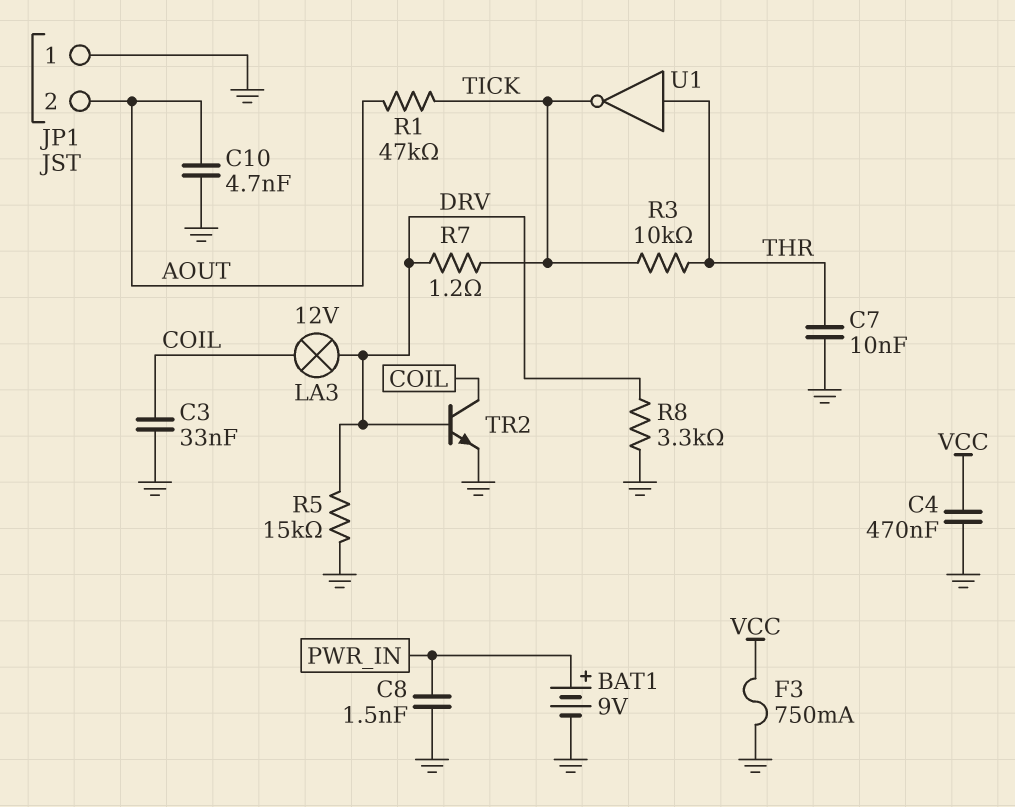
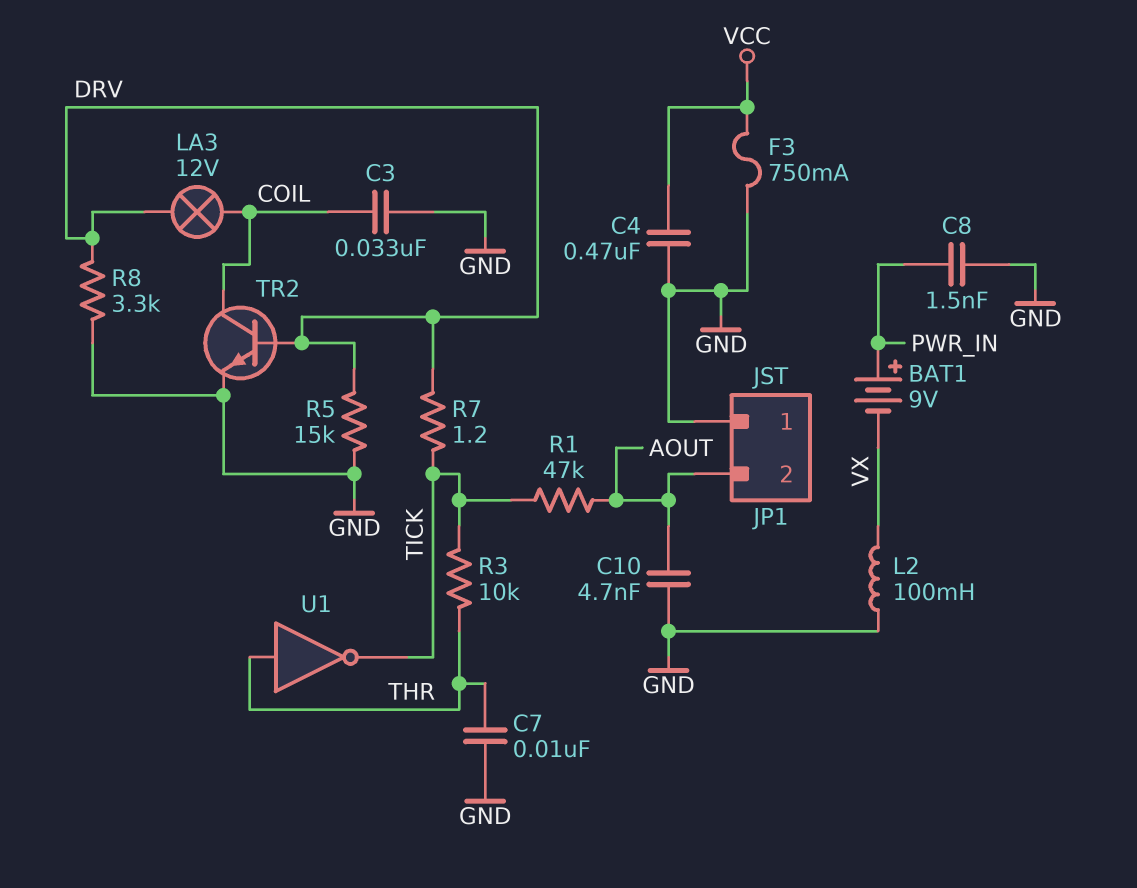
BAT1: 9V (plus PWR_IN, minus GND) -> 9V (plus PWR_IN, minus VX)
L2: none -> 100mH (GND, VX)

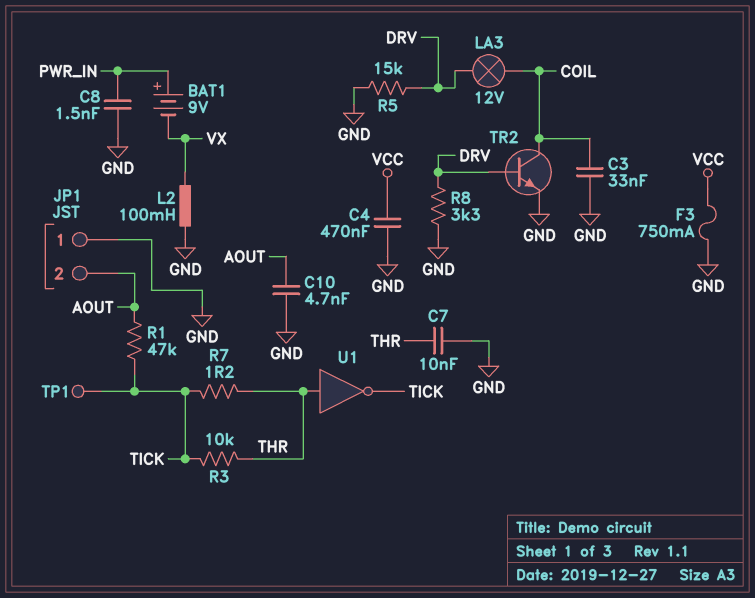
R7: 1.2 (DRV, TICK) -> 1.2 (THR, TICK)
TP1: none -> test point (TICK)

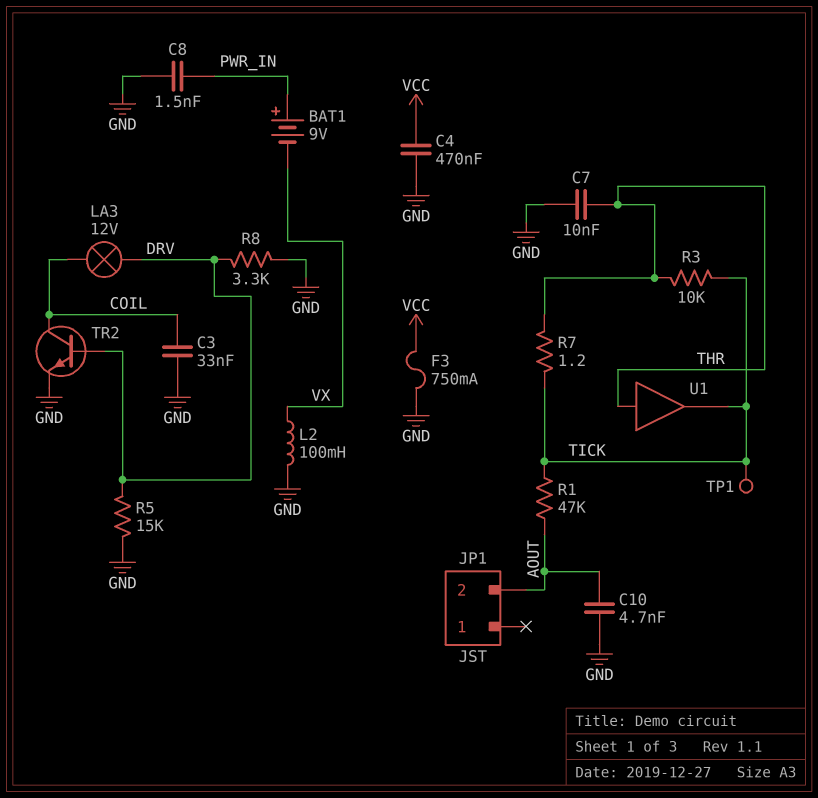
JP1 pin 1: GND -> none
U1: NOT (in THR, out TICK) -> buffer (in THR, out TICK)

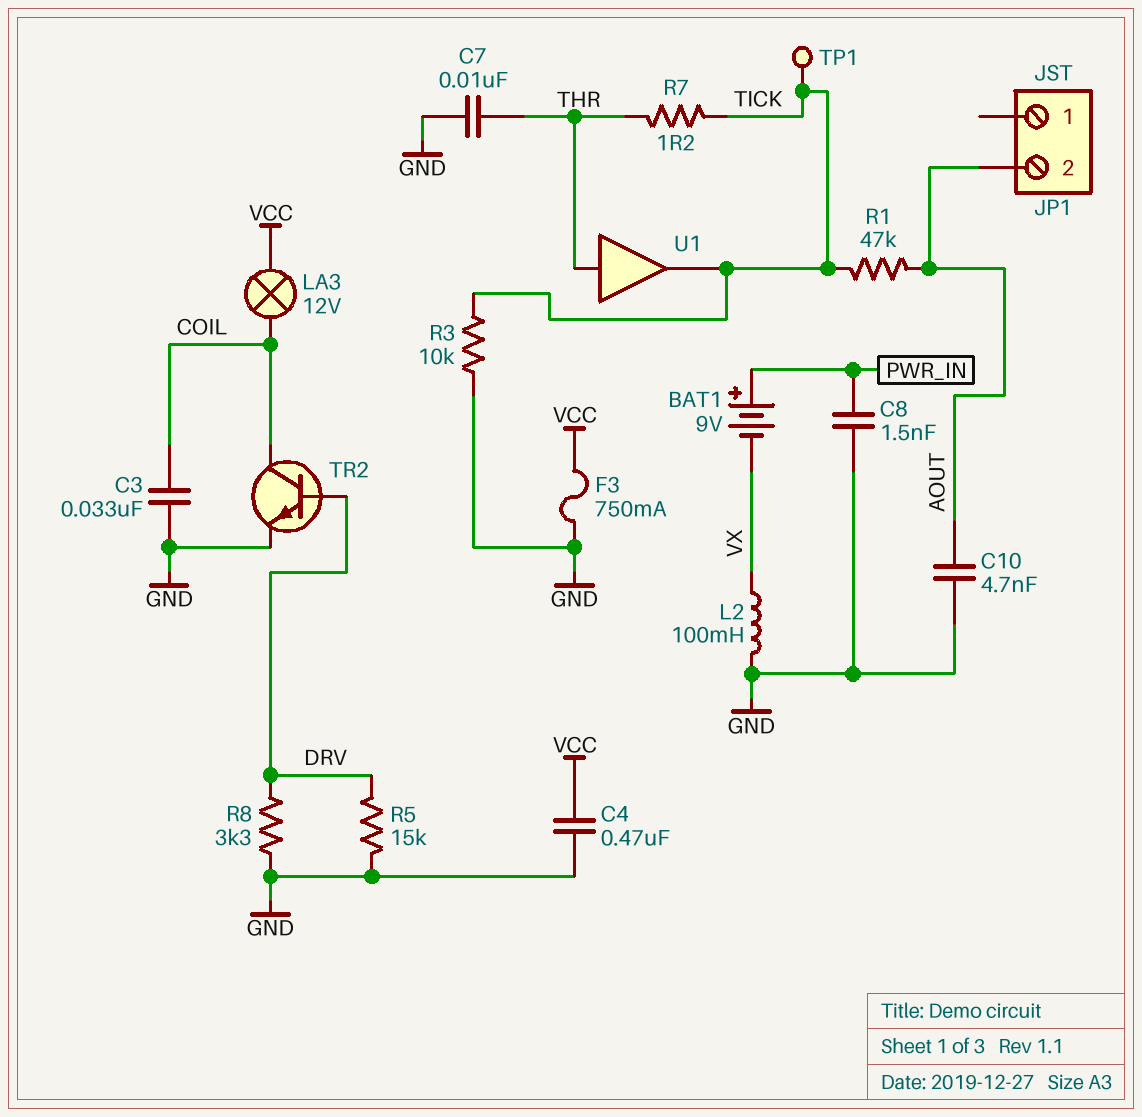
LA3: lamp 12V (COIL, DRV) -> lamp 12V (COIL, VCC)
R3: 10k (THR, TICK) -> 10k (GND, TICK)

